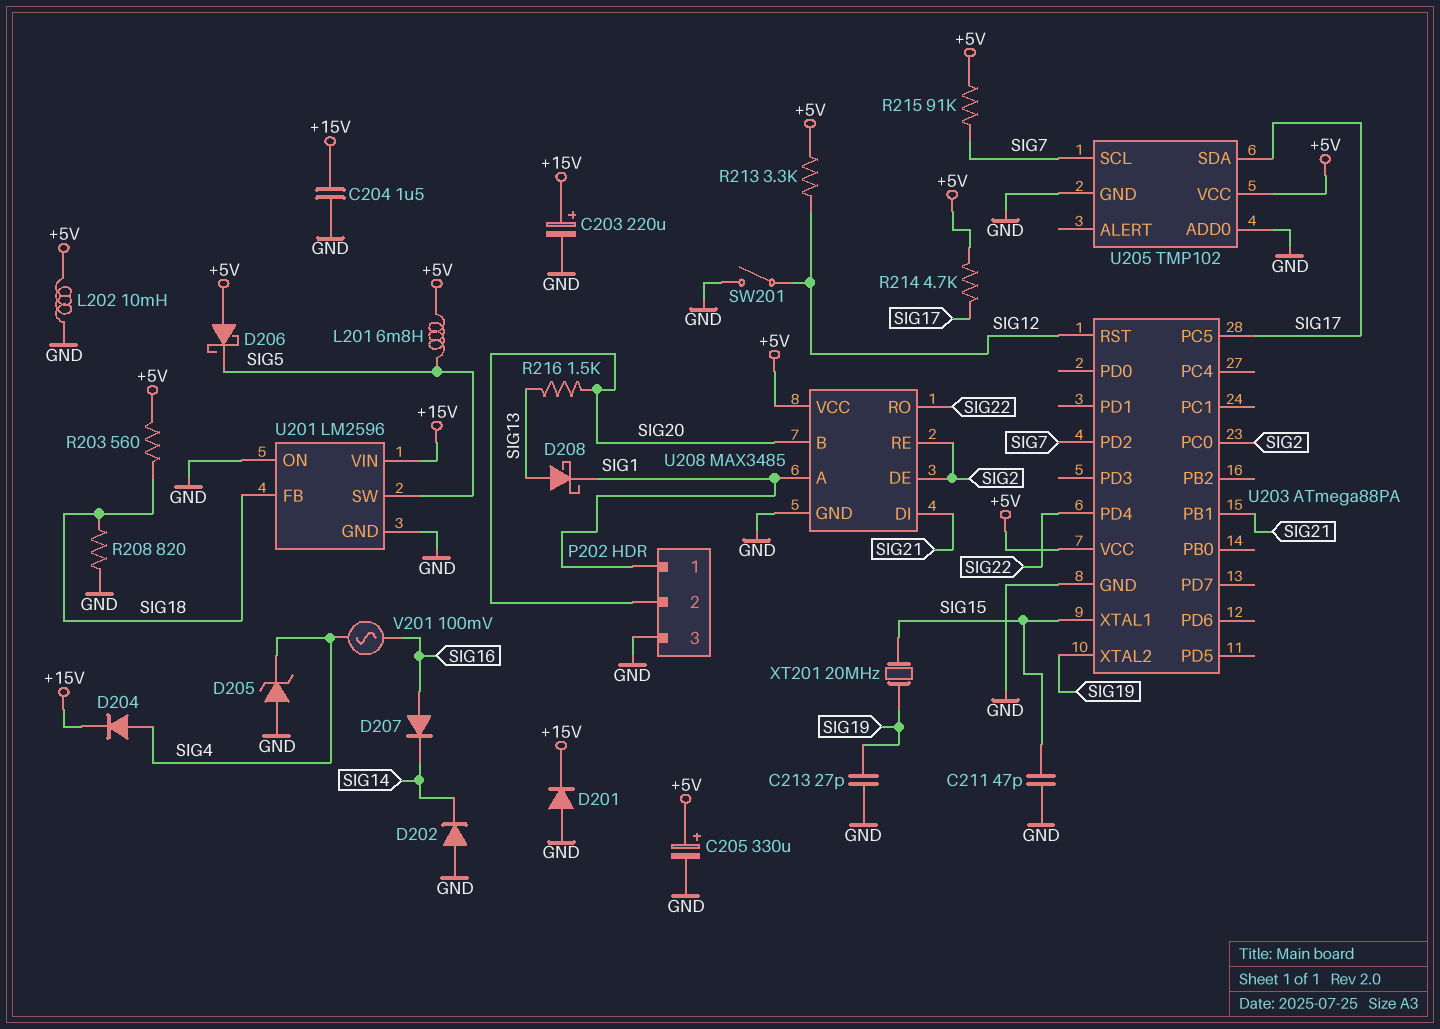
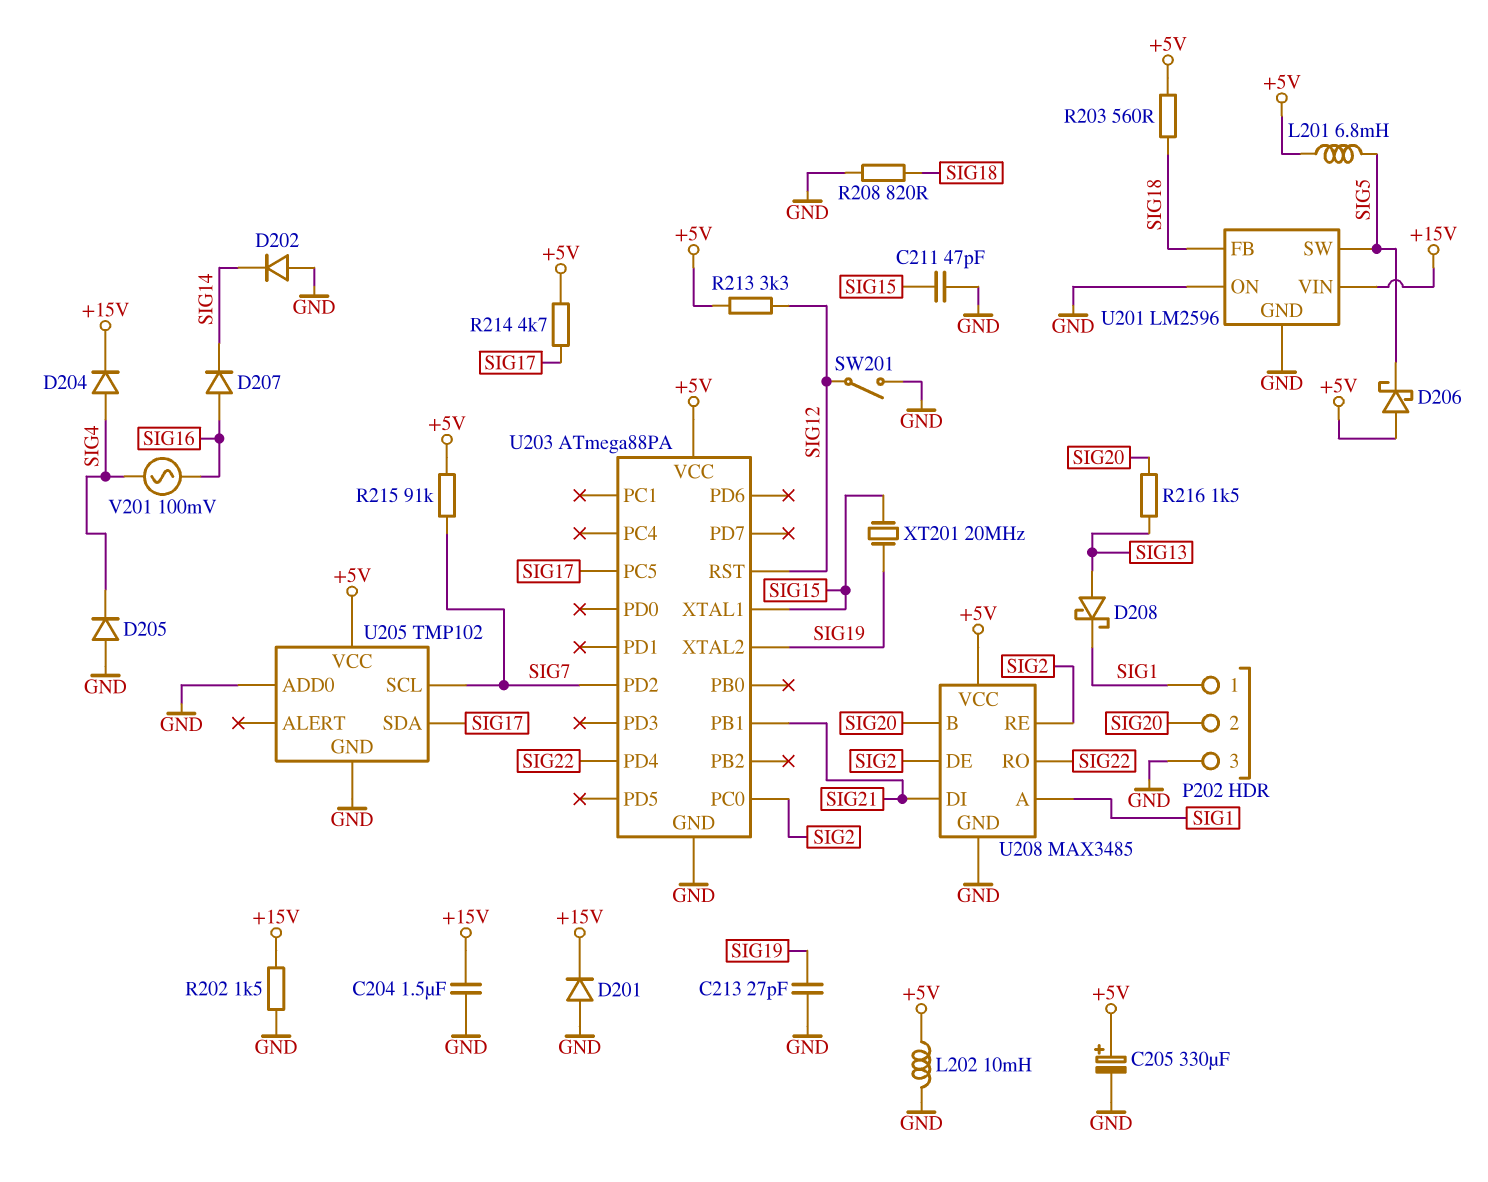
C203: 220uF (plus +15V, minus GND) -> none
D205: zener (A GND, K SIG4) -> diode (A GND, K SIG4)
R202: none -> 1.5k (+15V, GND)

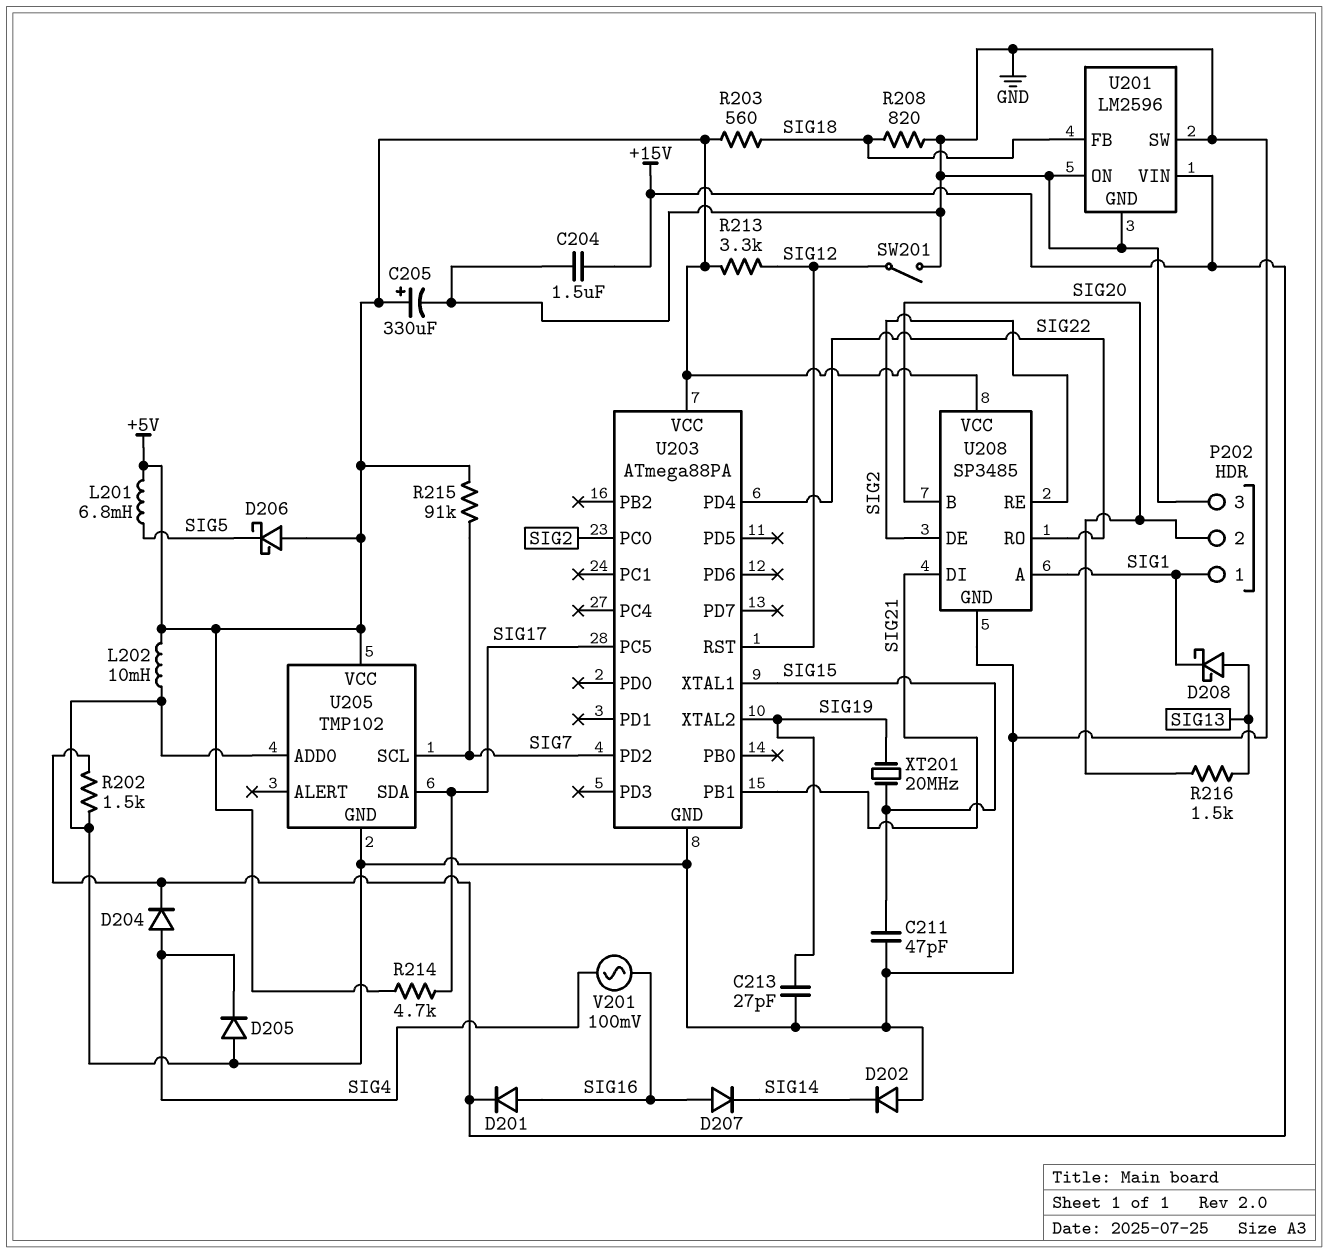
D201: diode (A GND, K +15V) -> diode (A SIG16, K +15V)
U201 pin SW: SIG5 -> GND
U208: MAX3485 -> SP3485

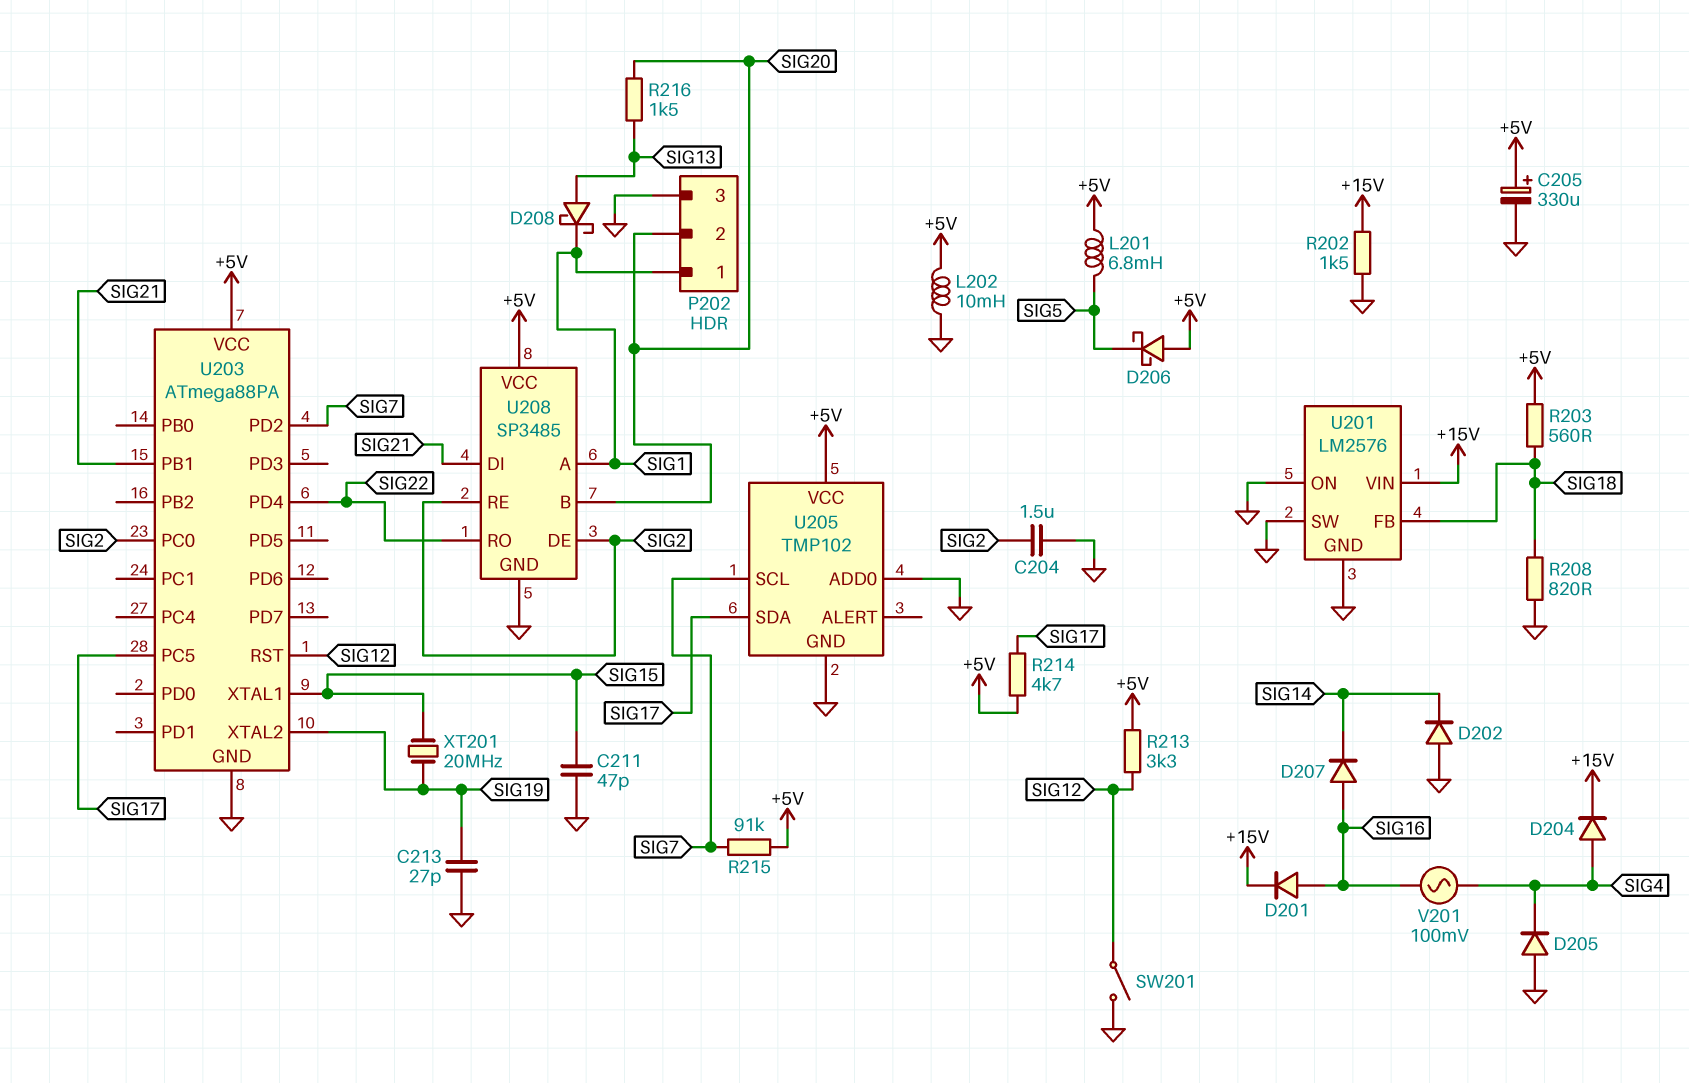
C204: 1.5uF (+15V, GND) -> 1.5uF (GND, SIG2)
U201: LM2596 -> LM2576

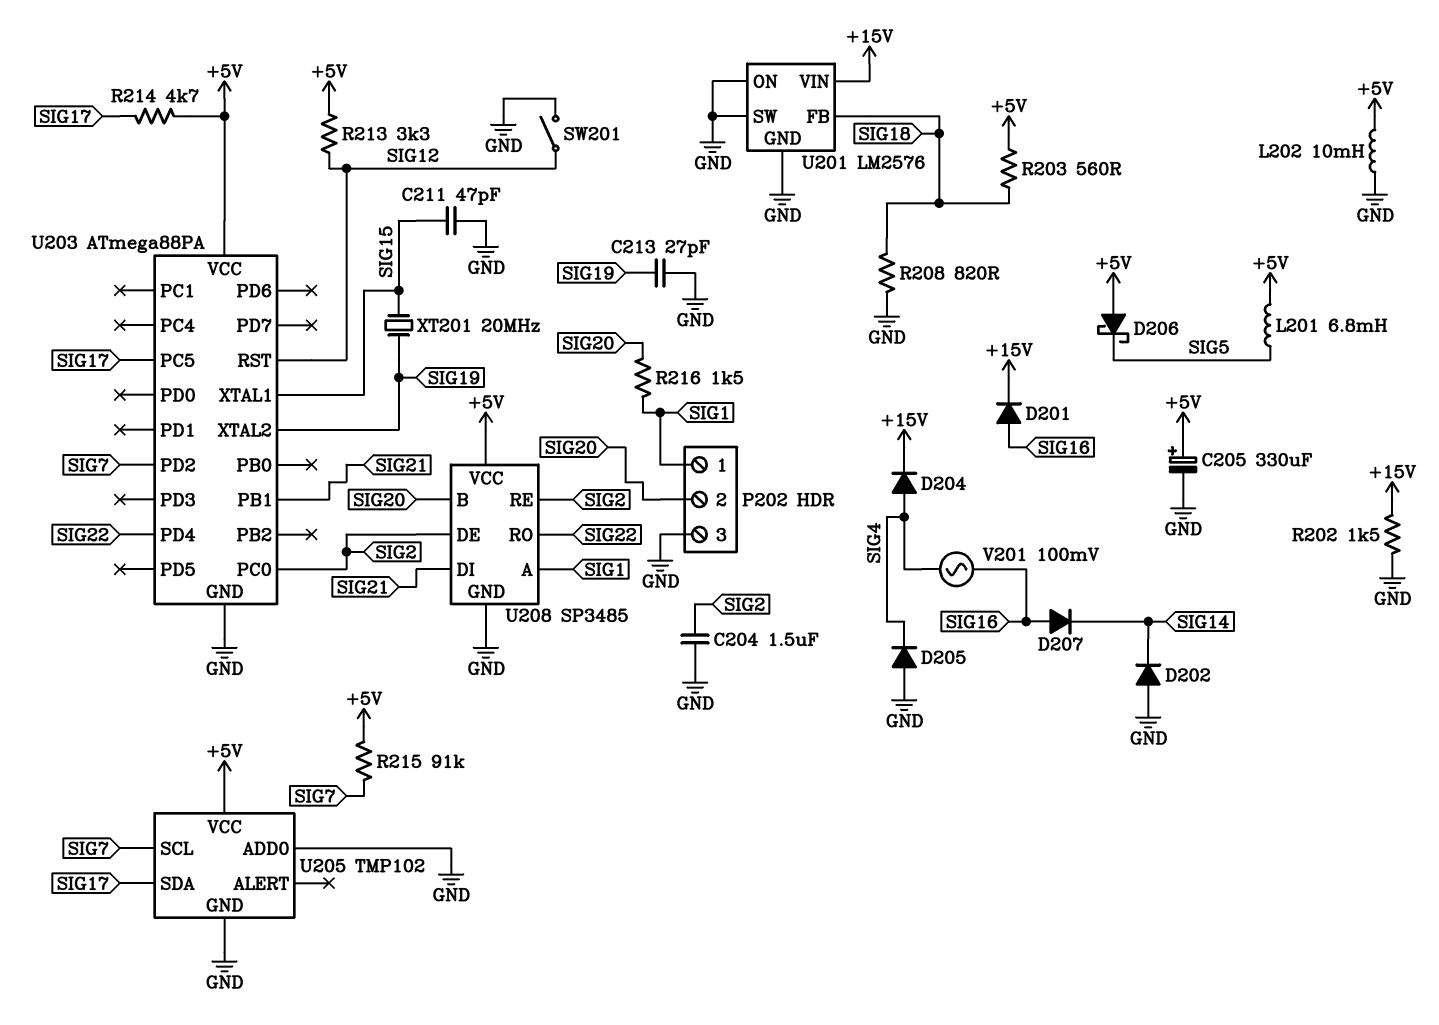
D208: schottky (A SIG13, K SIG1) -> none
R216: 1.5k (SIG13, SIG20) -> 1.5k (SIG1, SIG20)

